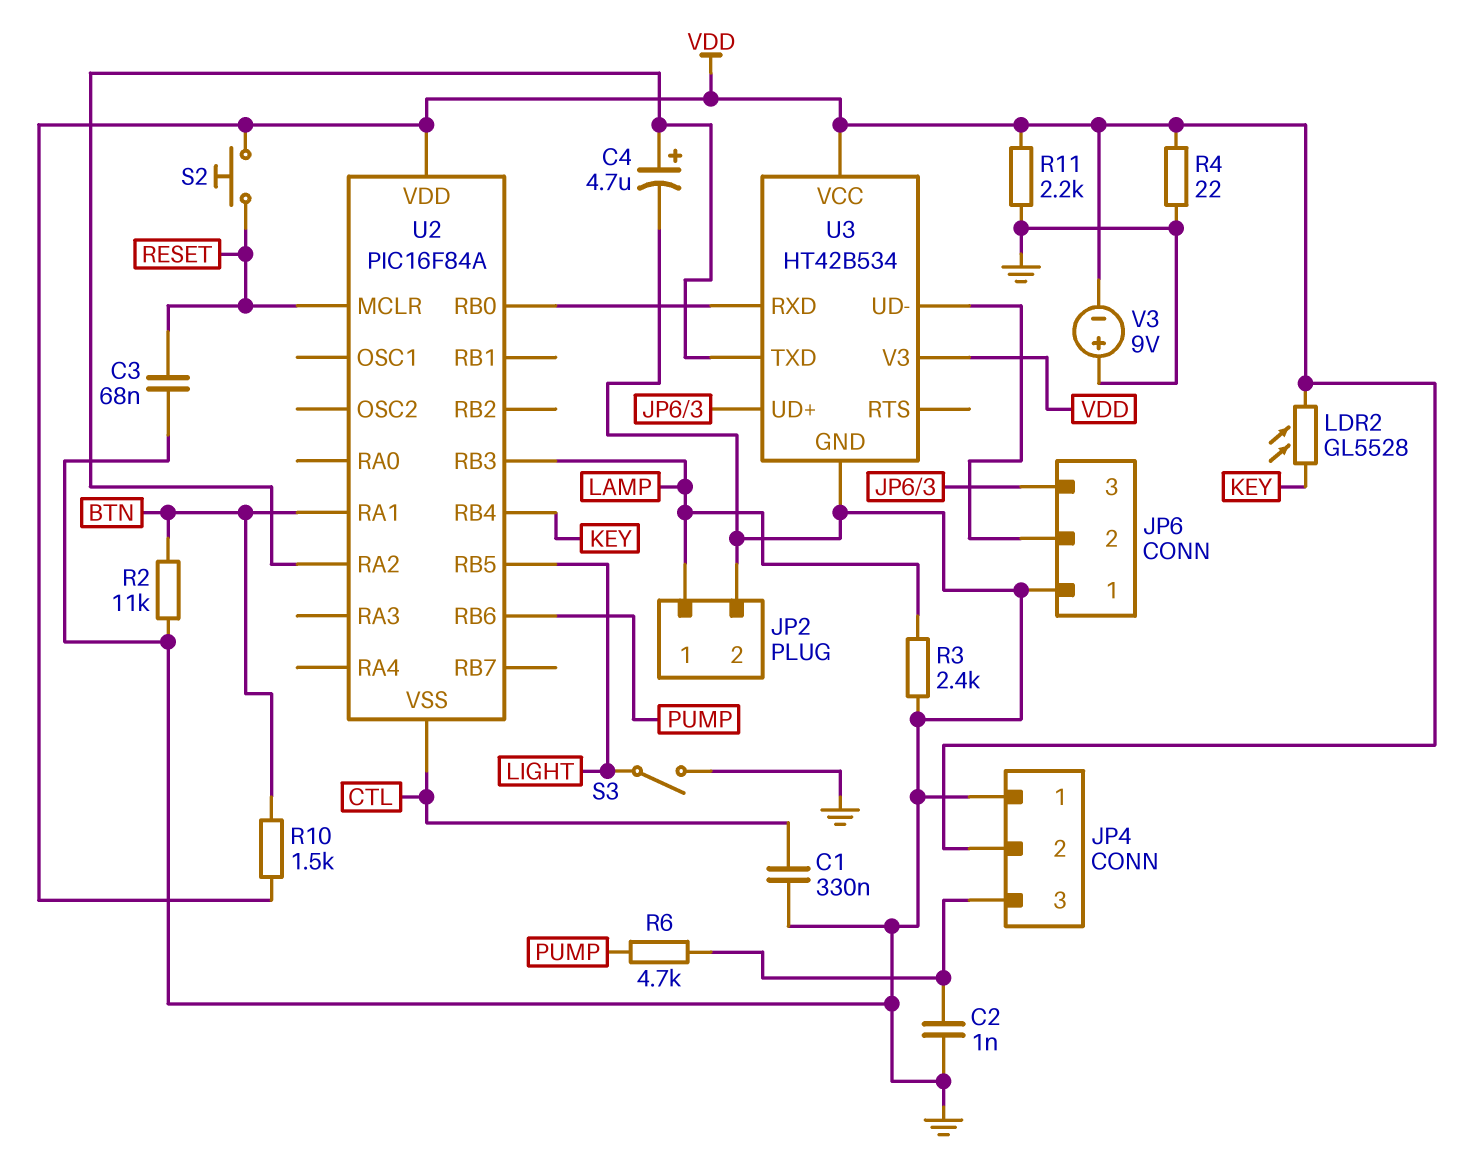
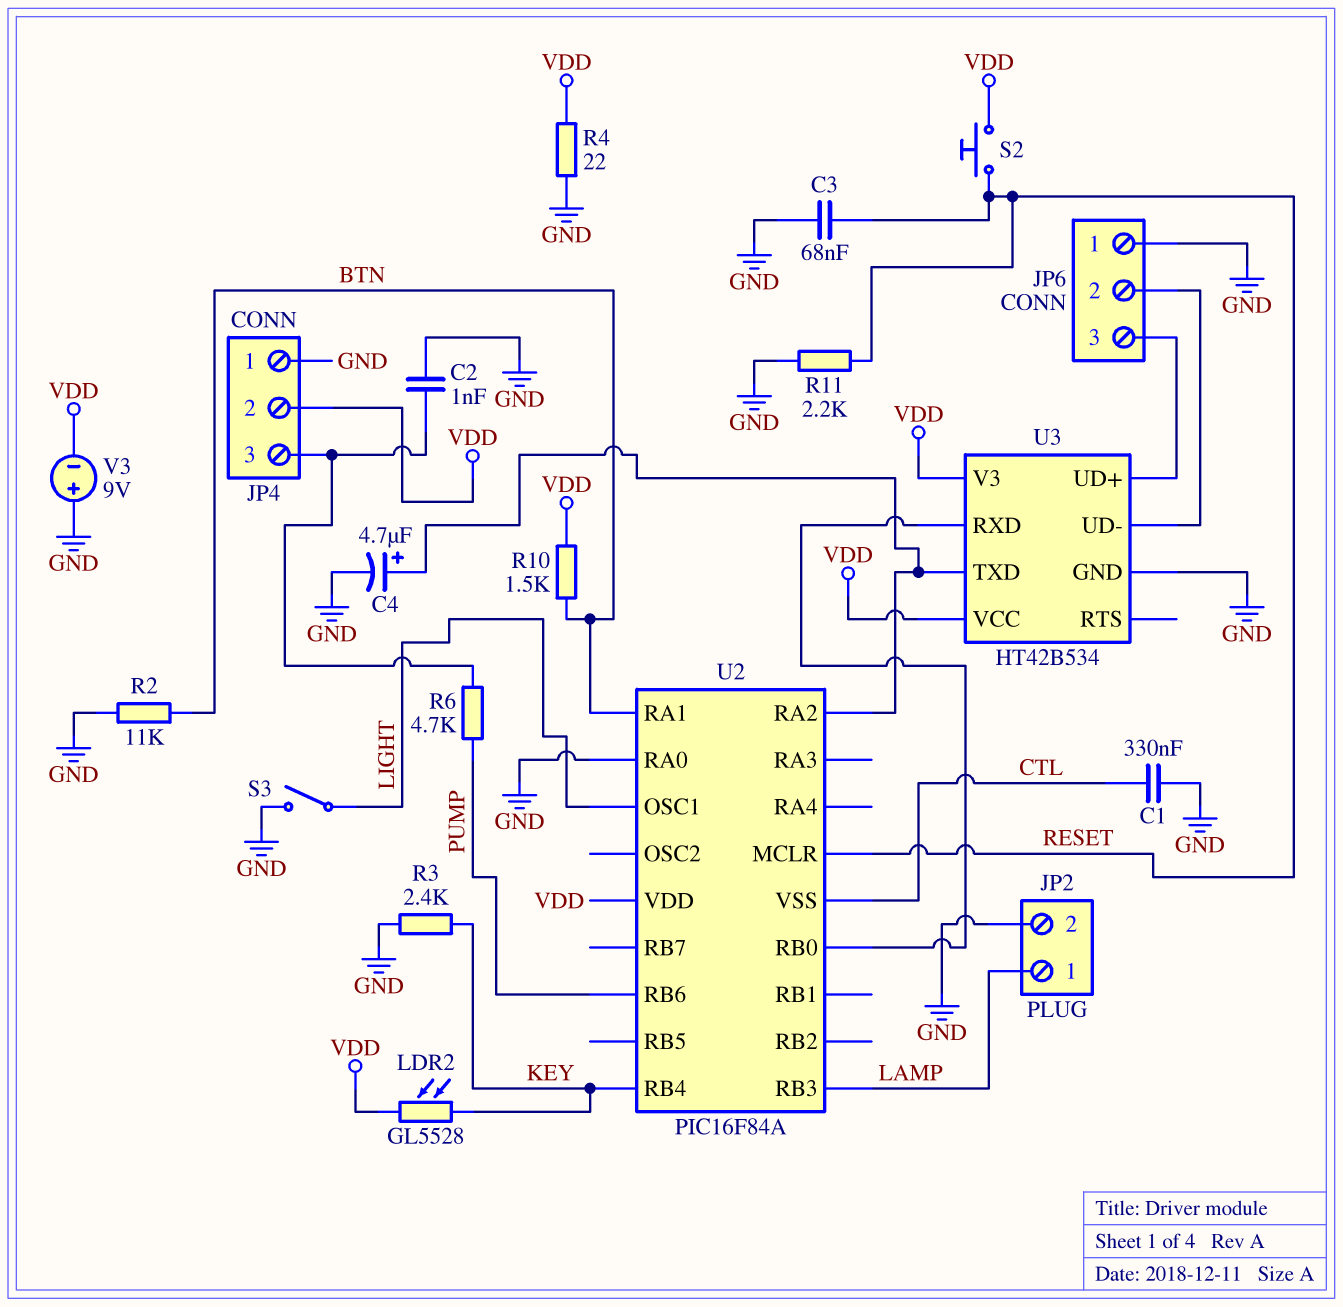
R3: 2.4k (GND, LAMP) -> 2.4k (GND, KEY)
R11: 2.2k (GND, VDD) -> 2.2k (GND, RESET)
U2 pin OSC1: none -> LIGHT
U2 pin RA0: none -> GND
U2 pin RB5: LIGHT -> none

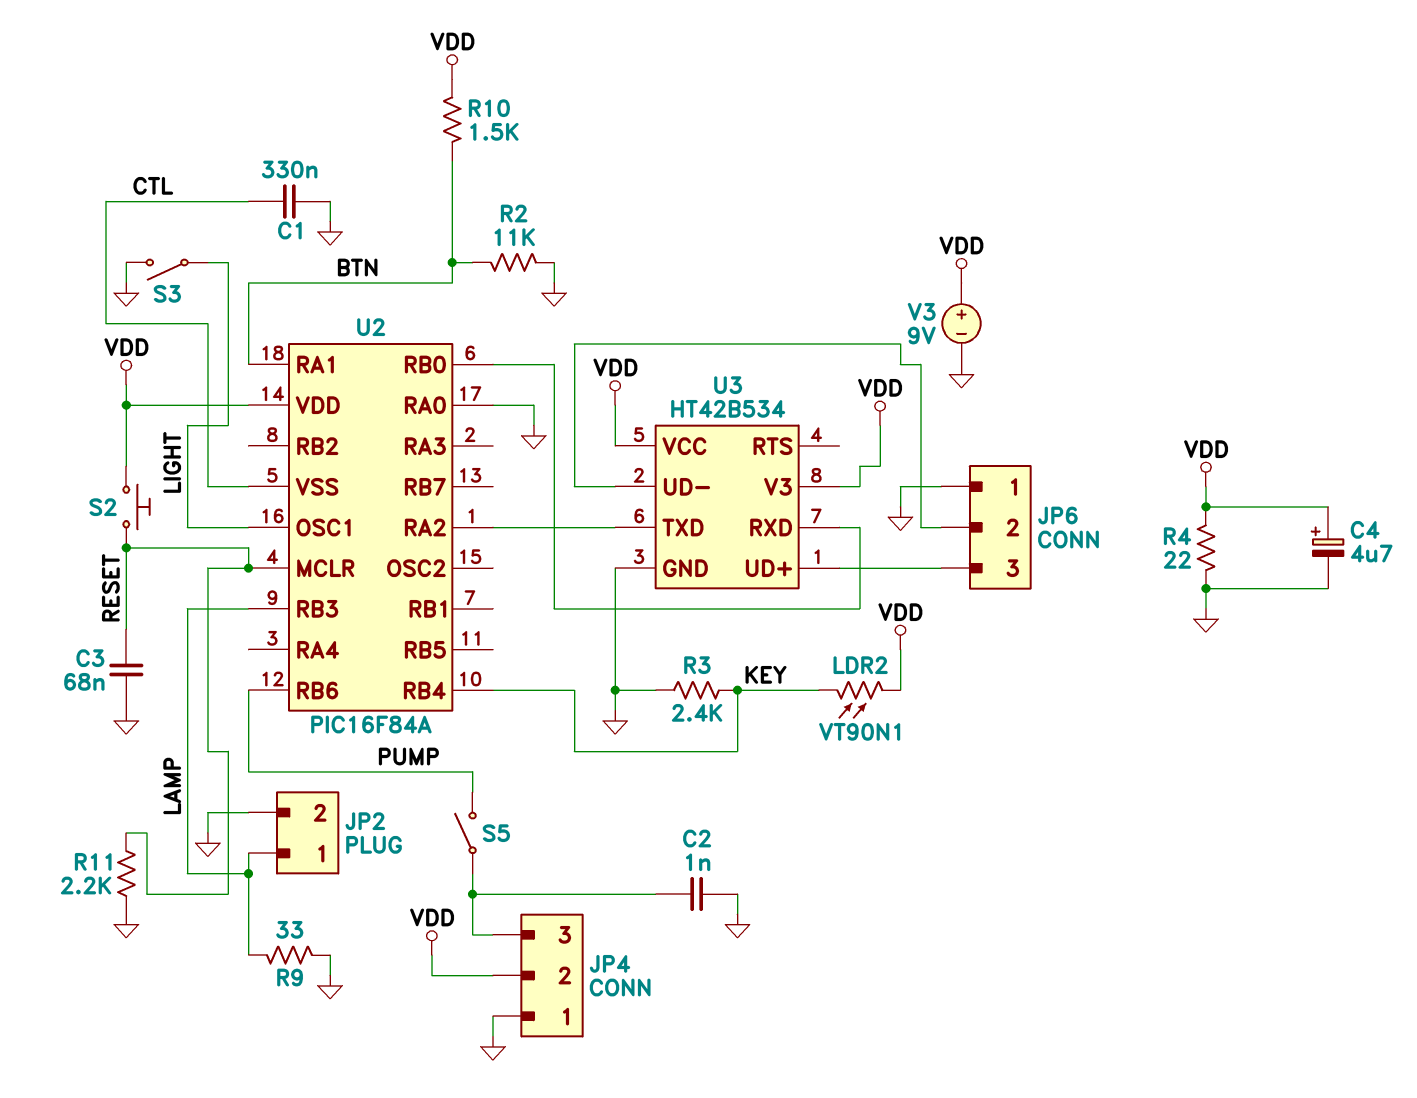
C4: 4.7uF (plus U2/RA2, minus GND) -> 4.7uF (plus VDD, minus GND)
LDR2: GL5528 (KEY, VDD) -> VT90N1 (KEY, VDD)
R6: 4.7k (JP4/3, PUMP) -> none
R9: none -> 33 (GND, LAMP)
S5: none -> switch (JP4/3, PUMP)
V3: 9V (plus GND, minus VDD) -> 9V (plus VDD, minus GND)

